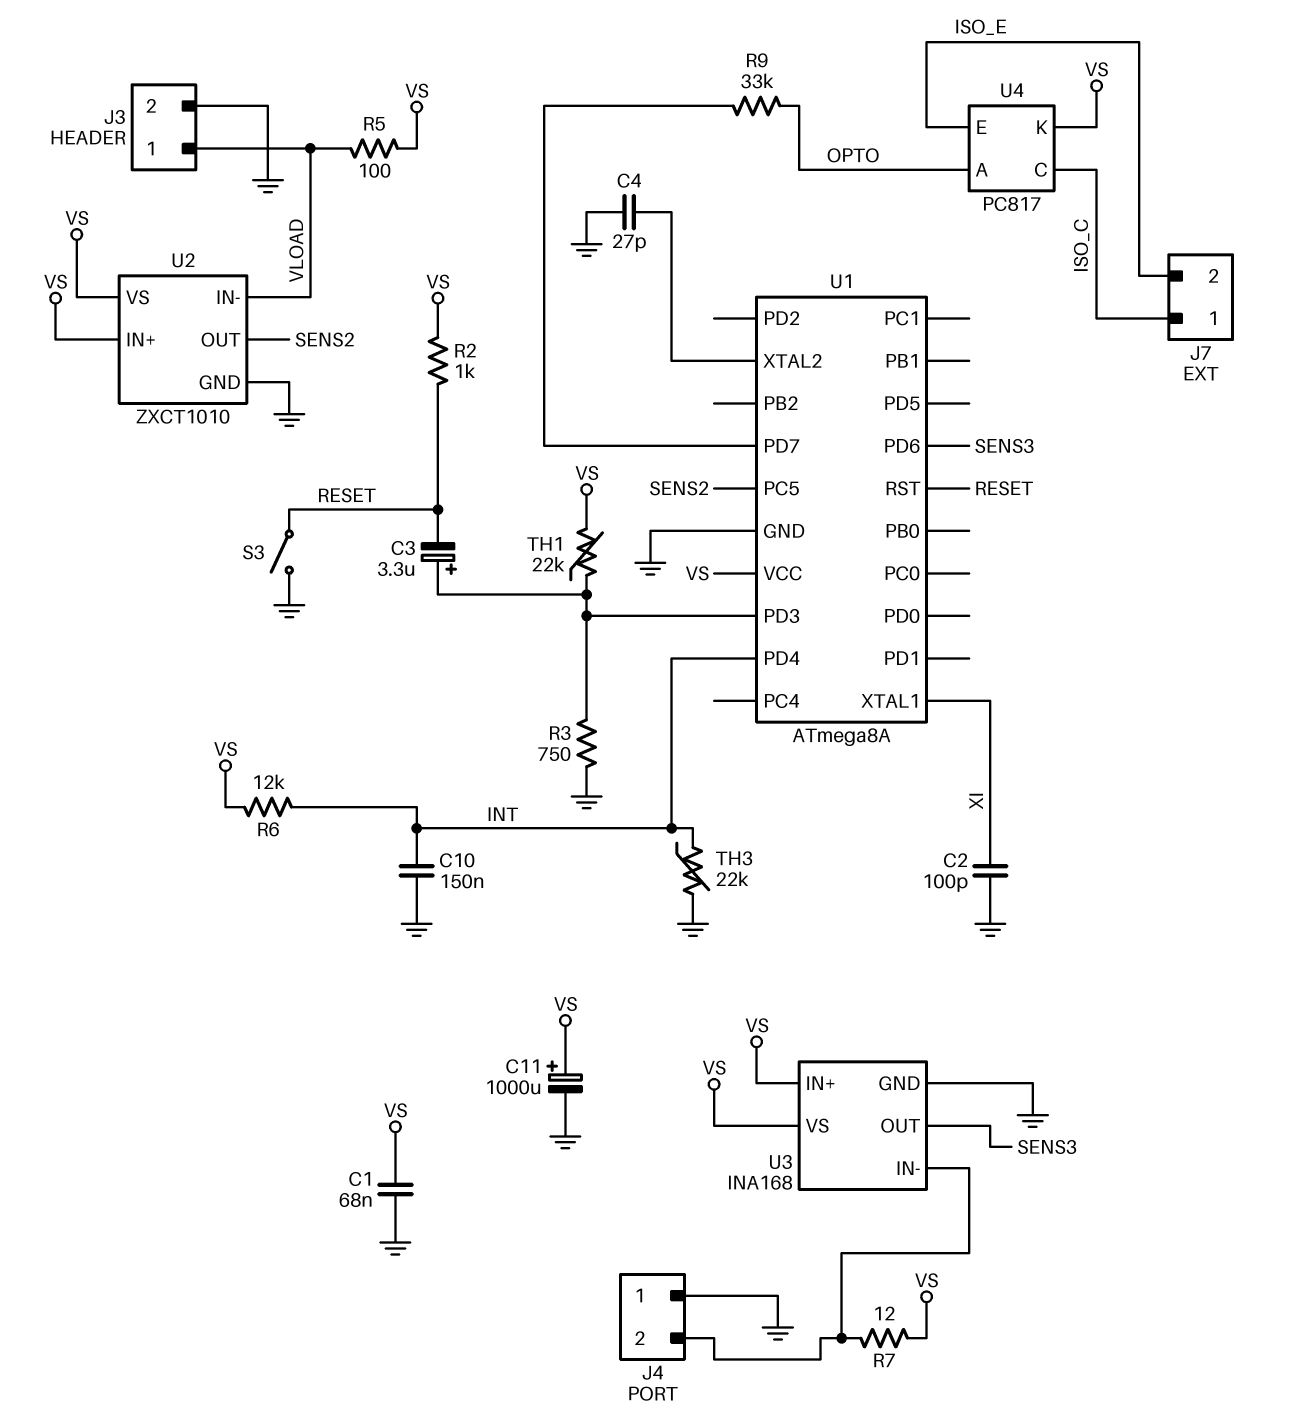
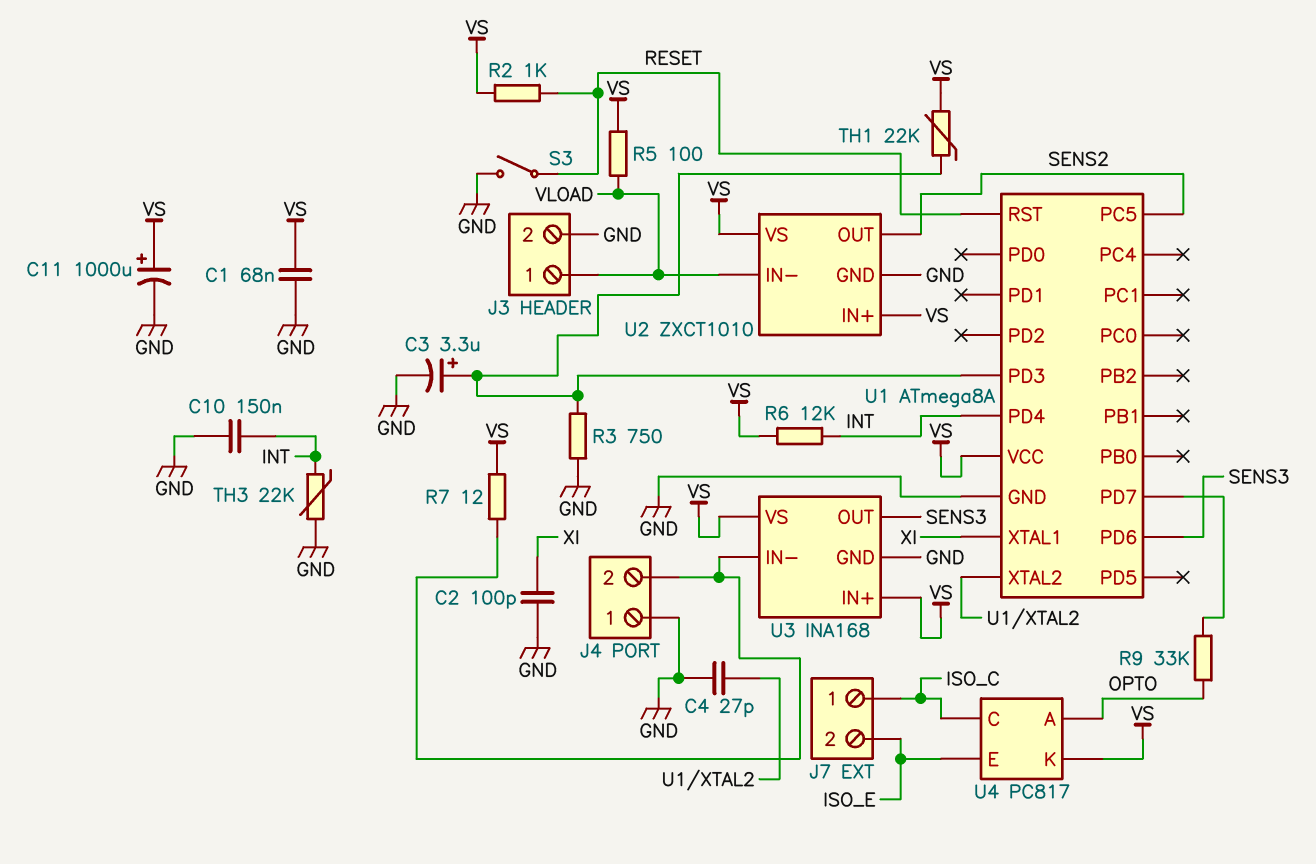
C3: 3.3uF (plus U1/PD3, minus RESET) -> 3.3uF (plus U1/PD3, minus GND)

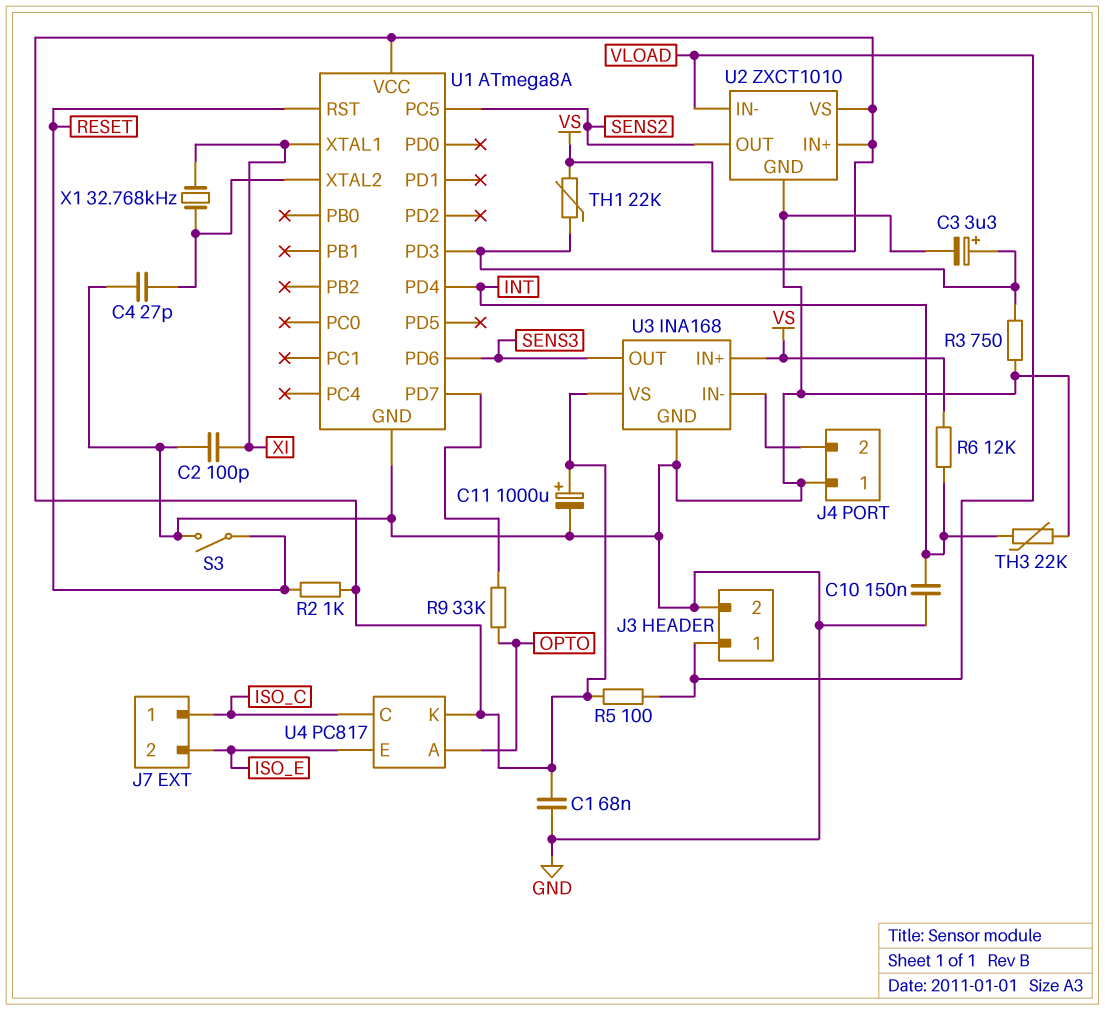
R7: 12 (J4/2, VS) -> none
X1: none -> 32.768kHz (U1/XTAL2, XI)

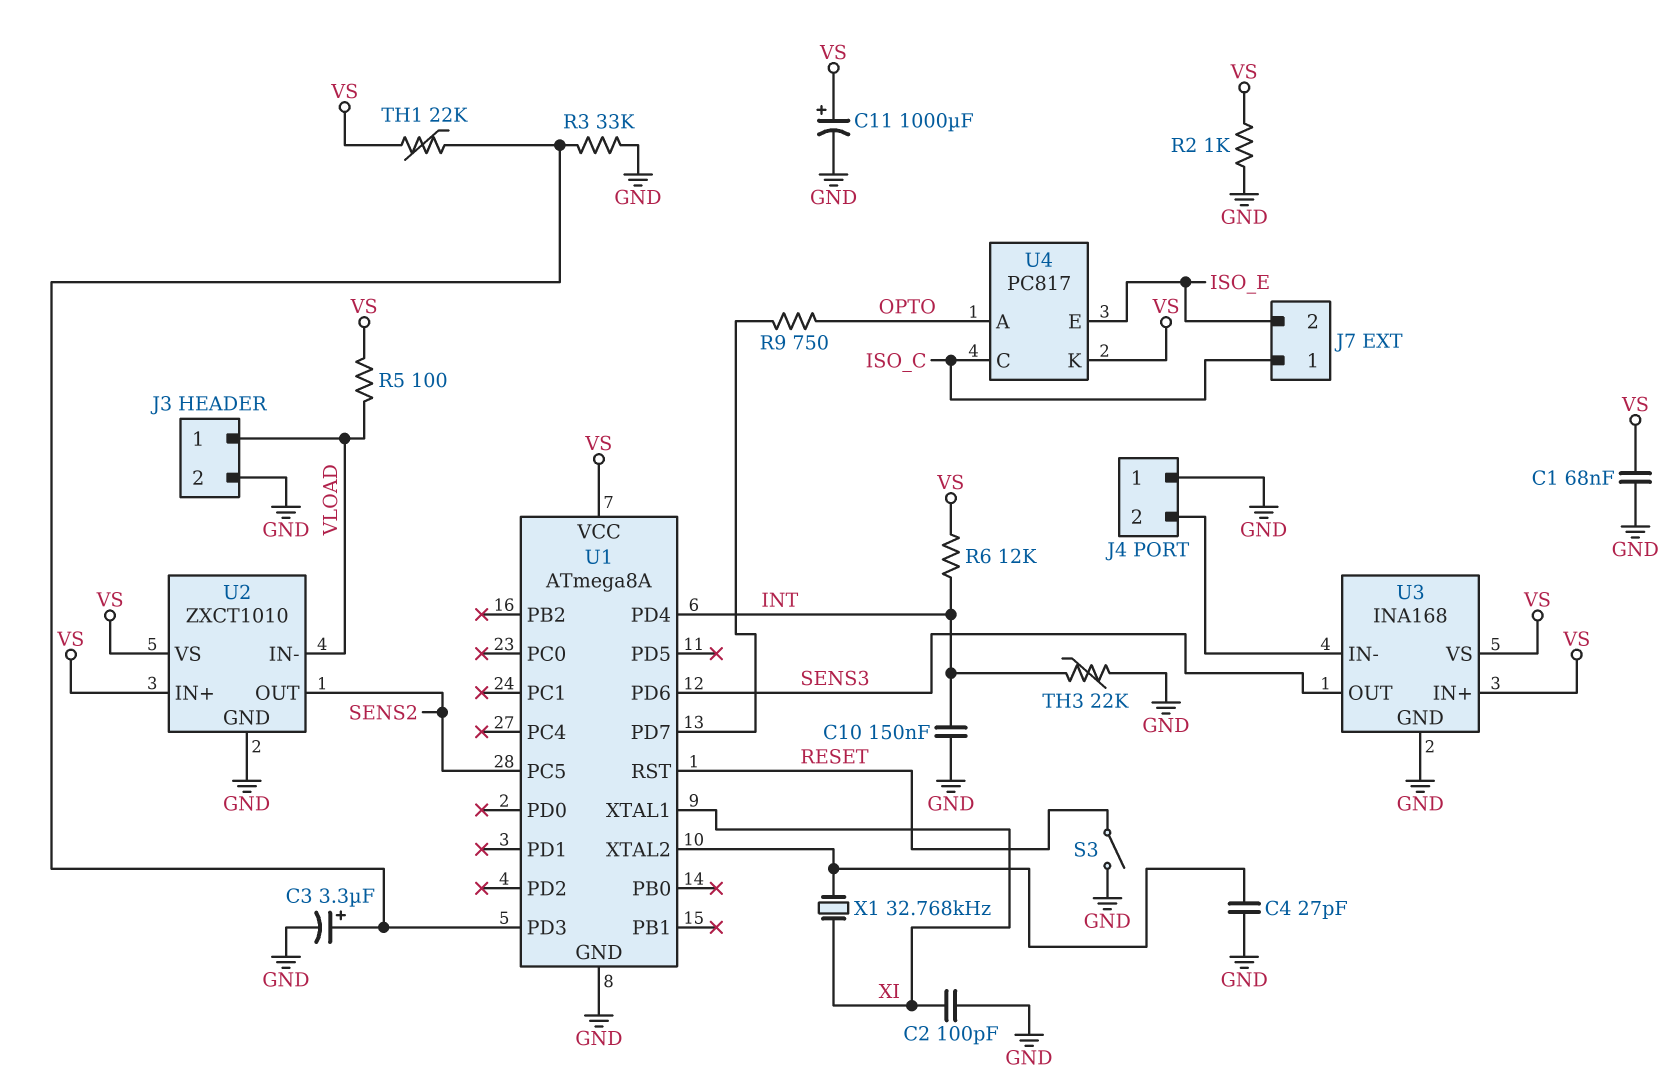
R2: 1k (RESET, VS) -> 1k (GND, VS)
R3: 750 (GND, U1/PD3) -> 33k (GND, U1/PD3)
R9: 33k (OPTO, U1/PD7) -> 750 (OPTO, U1/PD7)

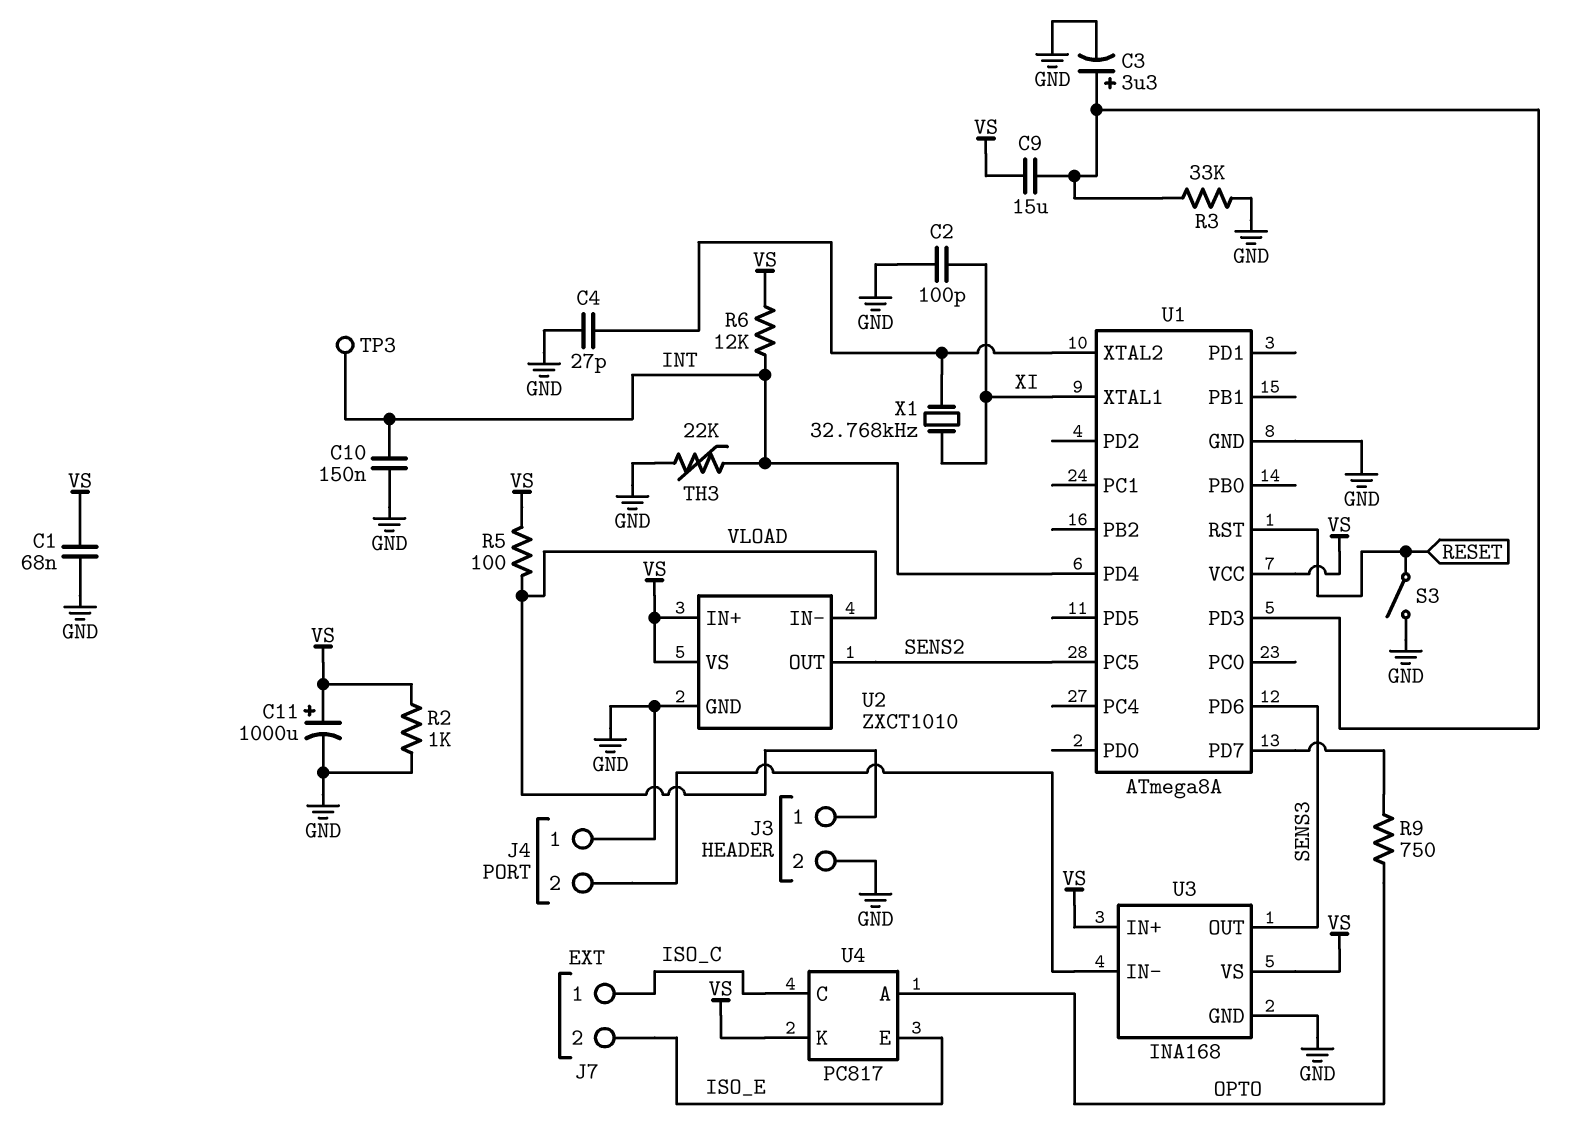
C9: none -> 15uF (U1/PD3, VS)
TH1: 22k (U1/PD3, VS) -> none
TP3: none -> test point (INT)

